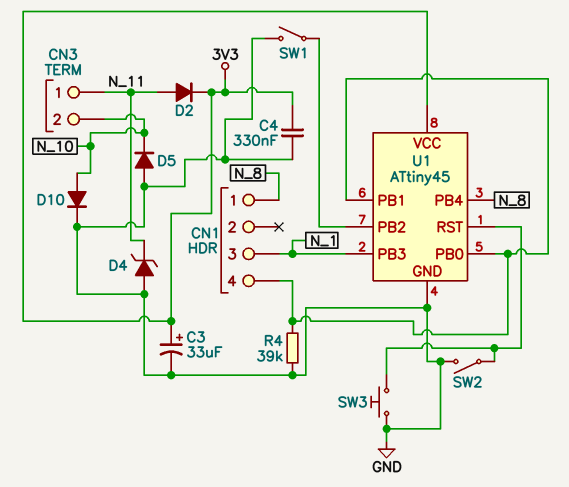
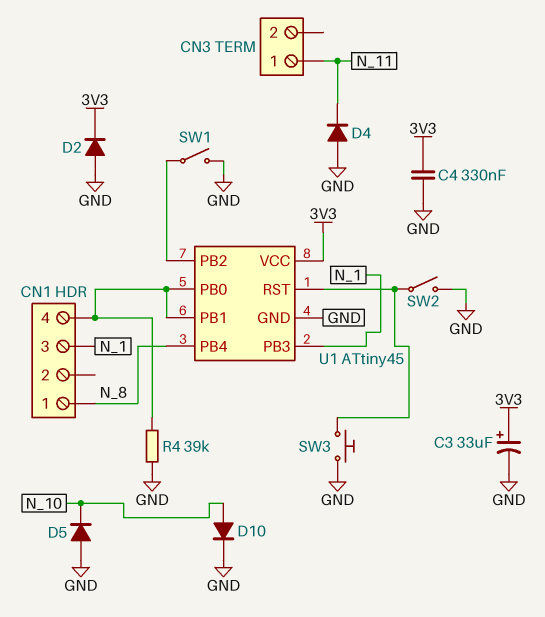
CN3 pin 2: N_10 -> none
D2: diode (A N_11, K 3V3) -> diode (A GND, K 3V3)
D4: zener (A GND, K N_11) -> diode (A GND, K N_11)

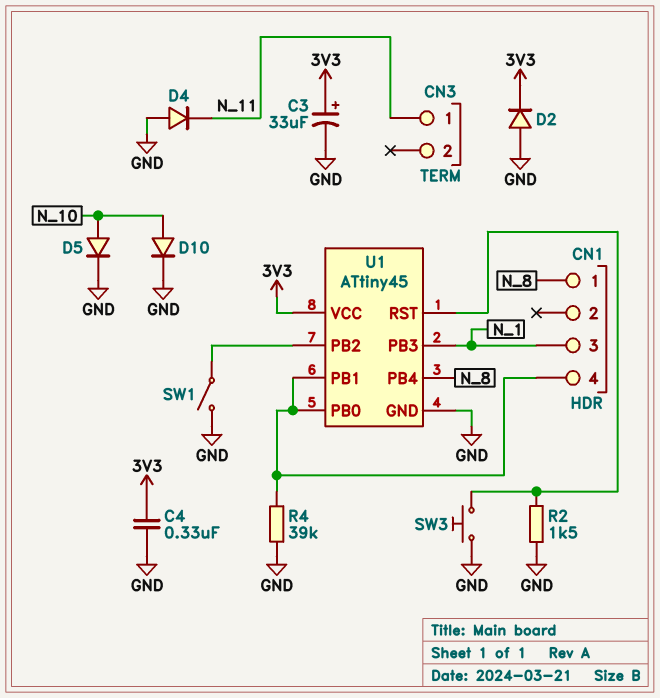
D5: diode (A GND, K N_10) -> diode (A N_10, K GND)
R2: none -> 1.5k (GND, U1/RST)
SW2: switch (GND, U1/RST) -> none

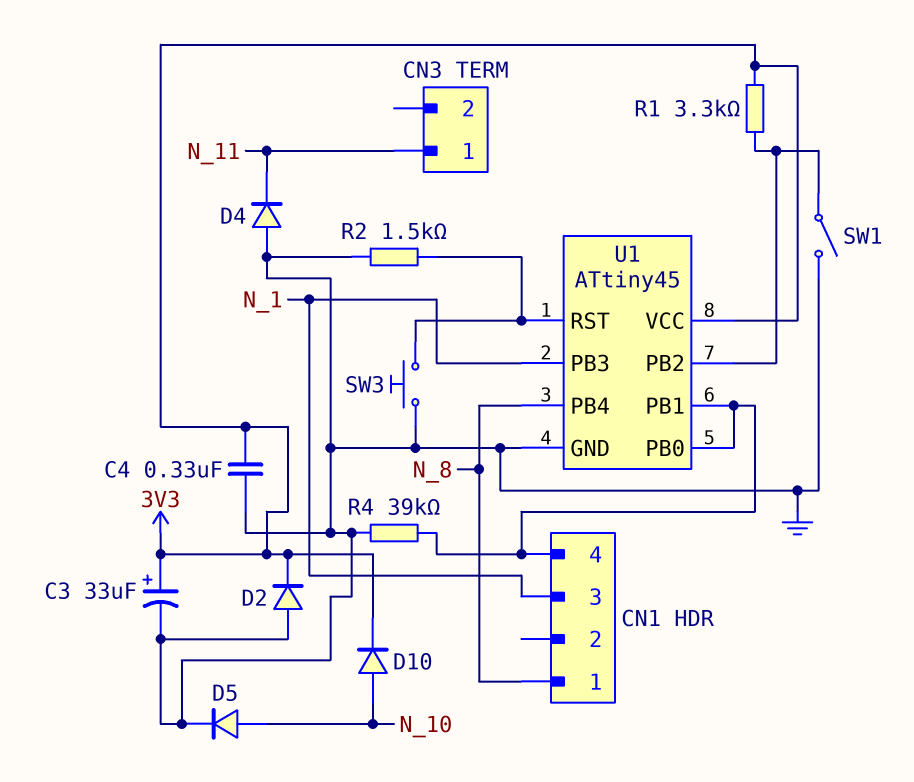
D10: diode (A N_10, K GND) -> diode (A N_10, K 3V3)
R1: none -> 3.3k (3V3, U1/PB2)

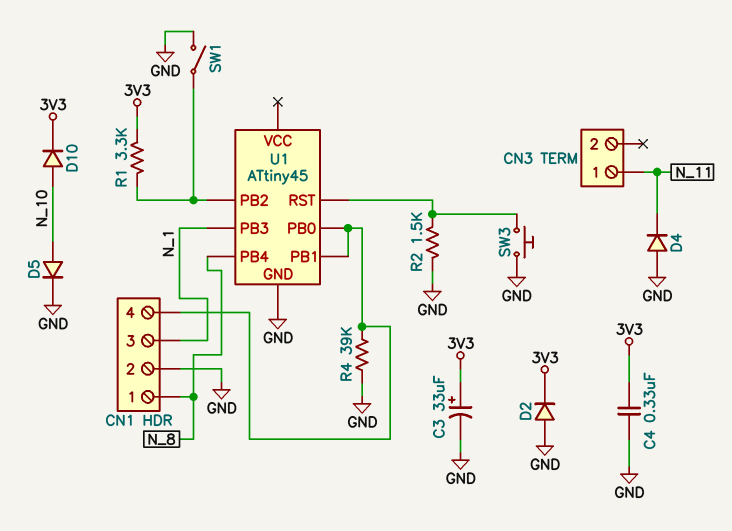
CN1 pin 2: none -> GND
U1 pin VCC: 3V3 -> none

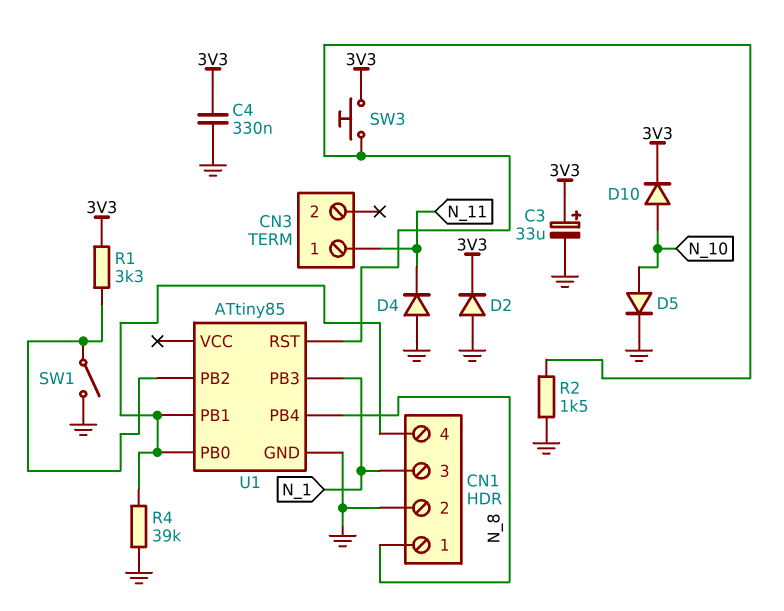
SW3: button (GND, U1/RST) -> button (3V3, U1/RST)
U1: ATtiny45 -> ATtiny85

